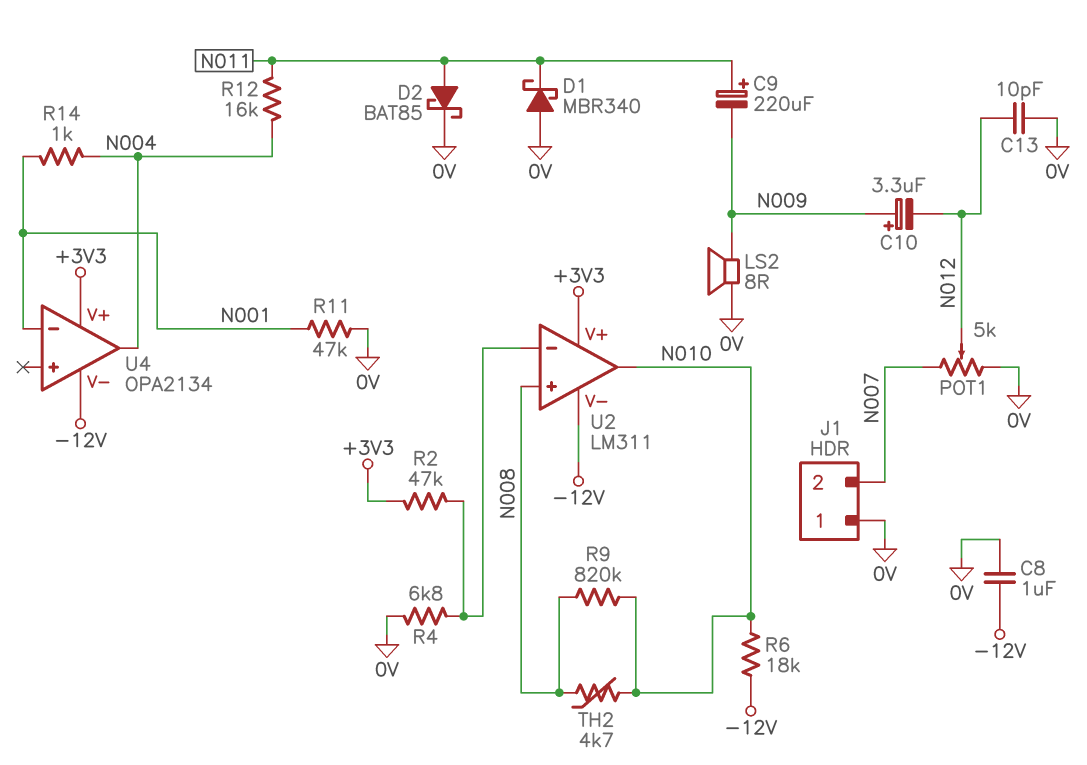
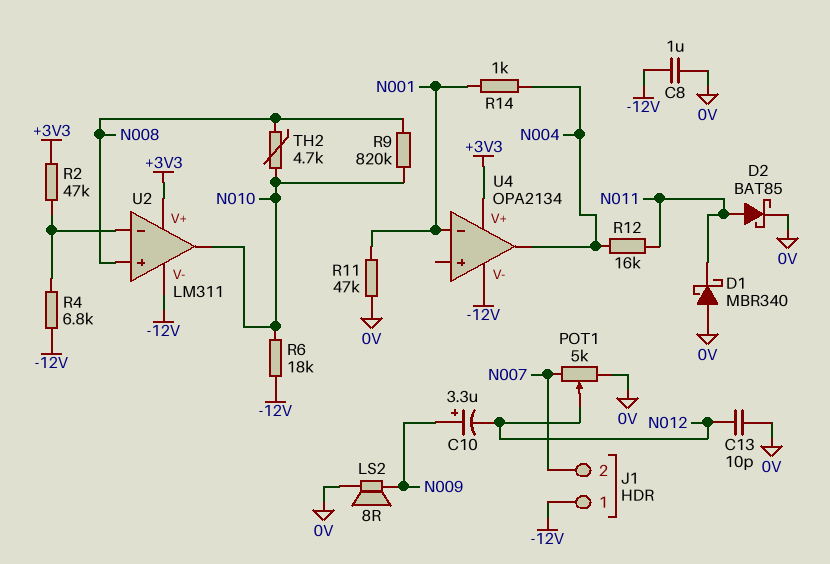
C9: 220uF (plus N011, minus N009) -> none
J1 pin 1: 0V -> -12V
R4: 6.8k (0V, U2/in-) -> 6.8k (-12V, U2/in-)

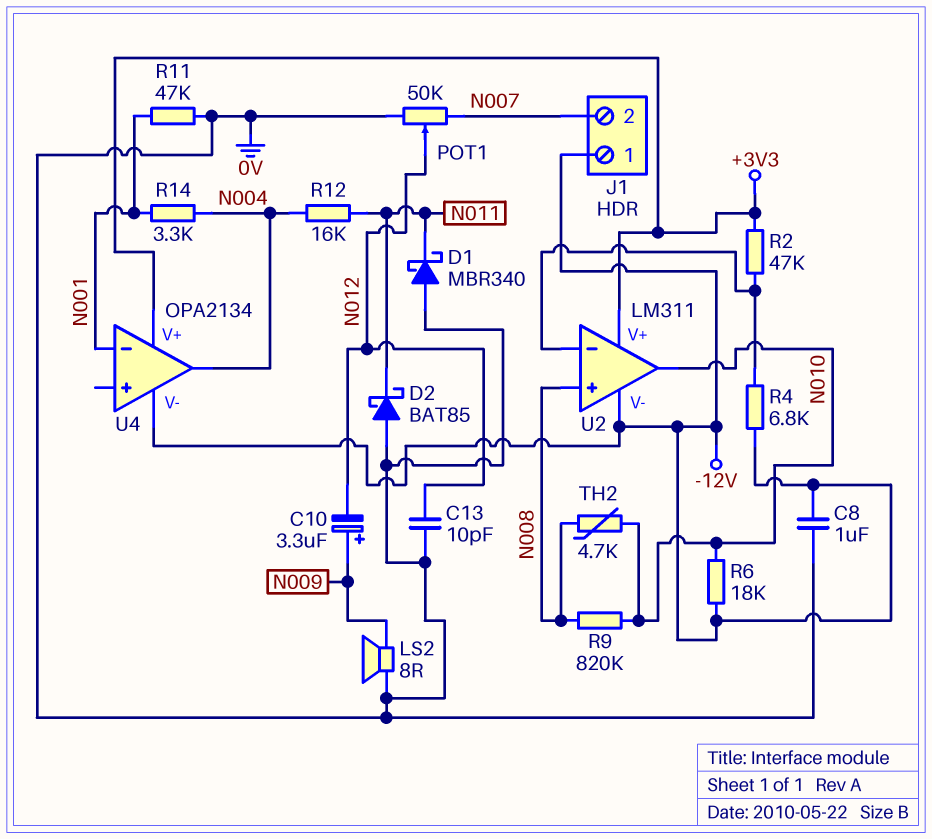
D2: schottky BAT85 (A N011, K 0V) -> schottky BAT85 (A 0V, K N011)
POT1: 5k (0V, N007, wiper N012) -> 50k (0V, N007, wiper N012)
R14: 1k (N001, N004) -> 3.3k (N001, N004)

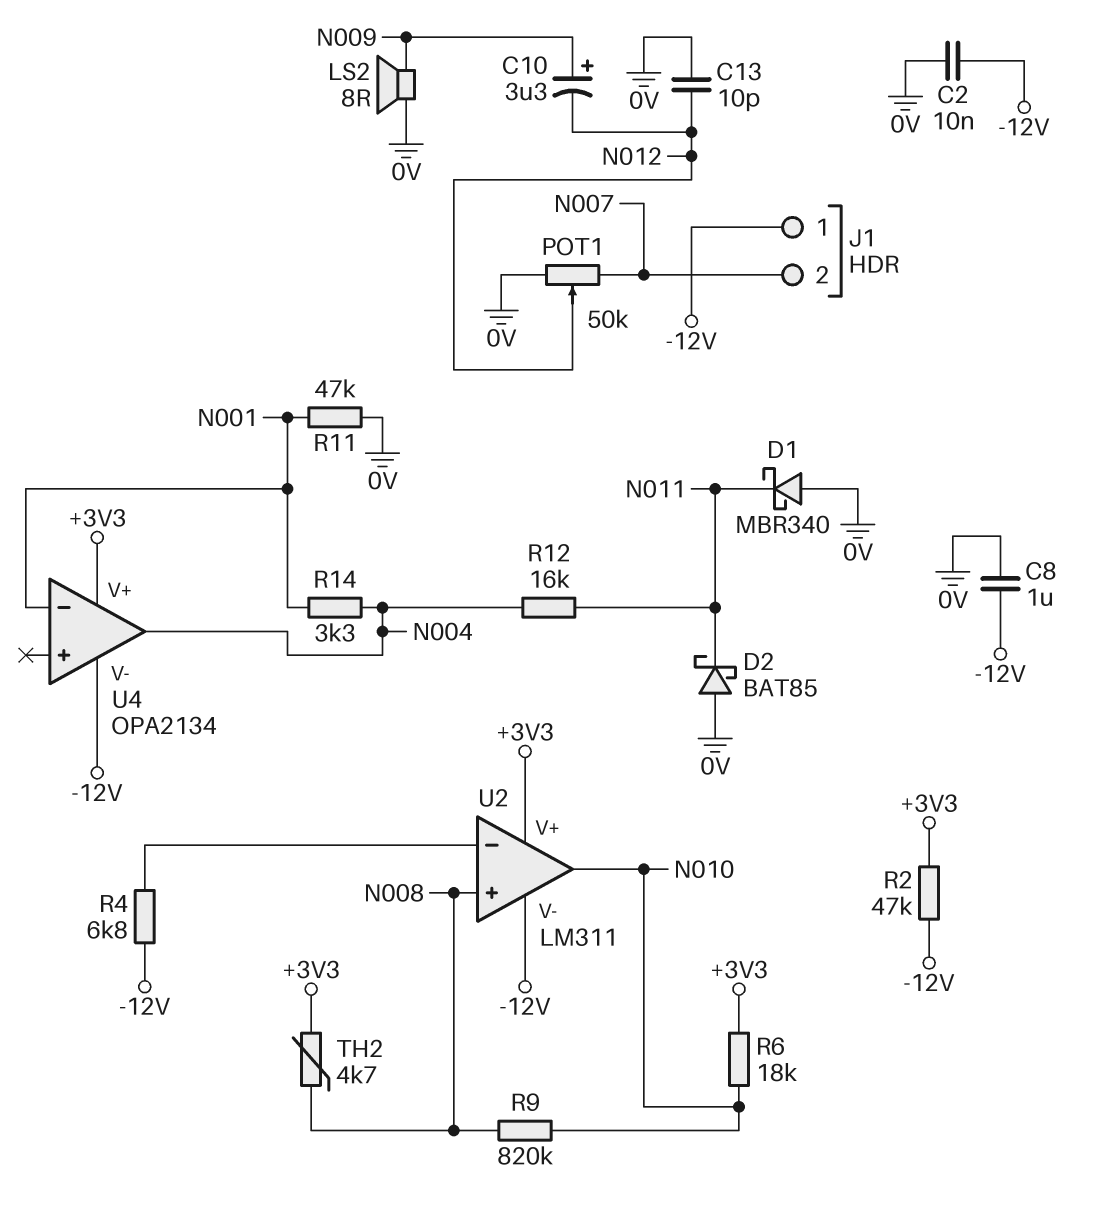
C2: none -> 10nF (-12V, 0V)
R2: 47k (+3V3, U2/in-) -> 47k (+3V3, -12V)
R6: 18k (-12V, N010) -> 18k (+3V3, N010)
TH2: 4.7k (N008, N010) -> 4.7k (+3V3, N008)

